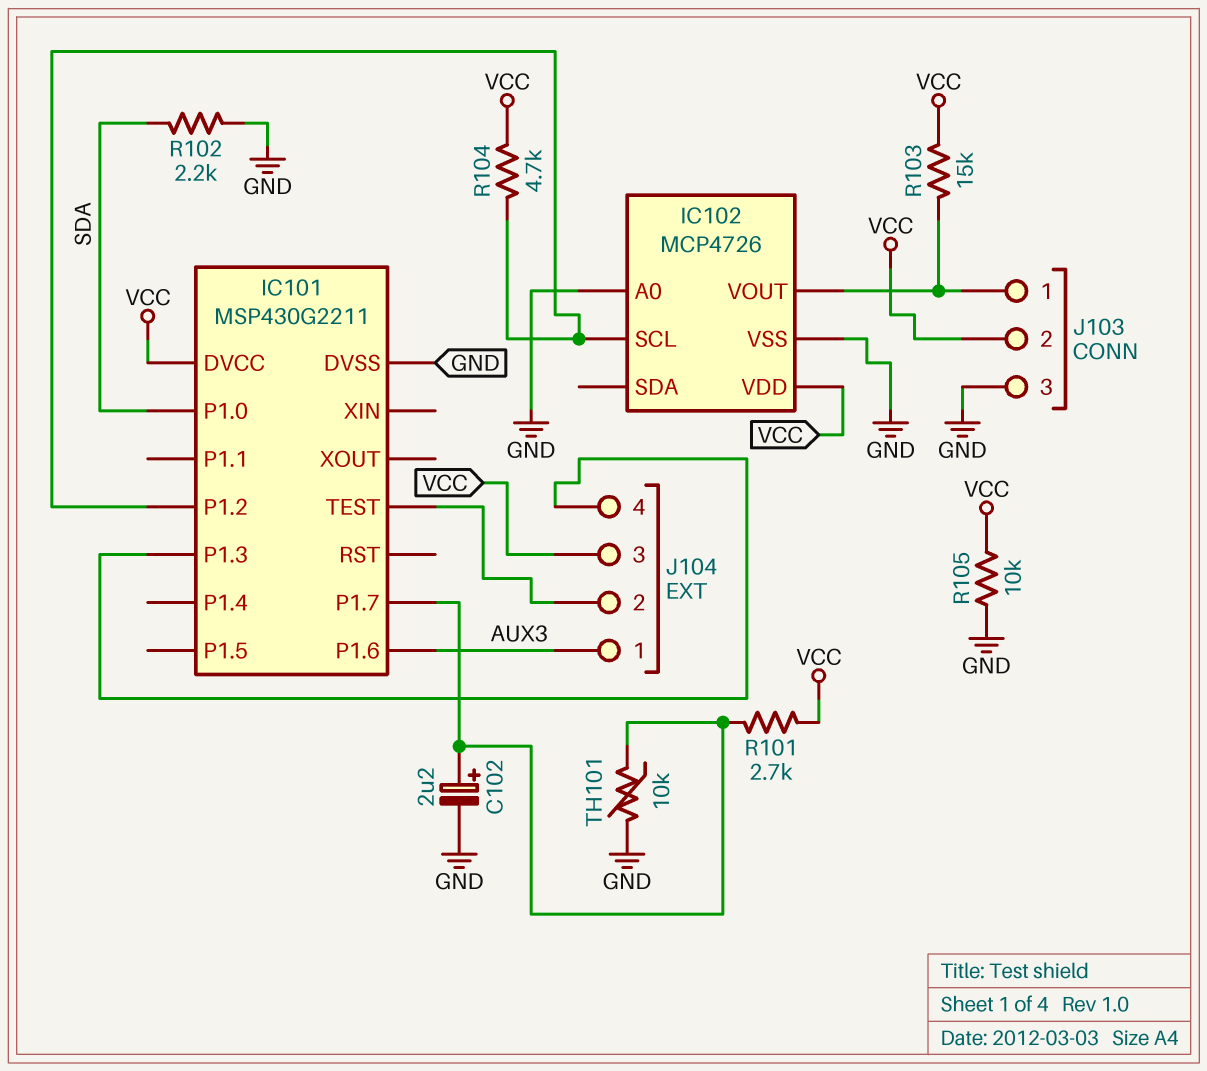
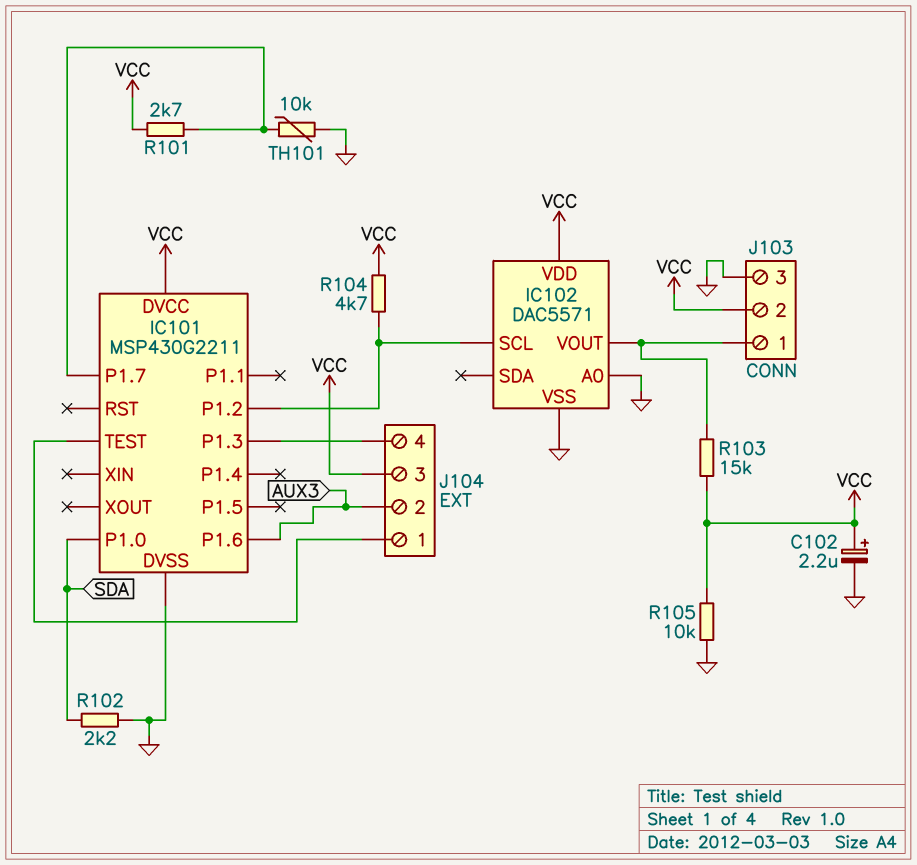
C102: 2.2uF (plus IC101/P1.7, minus GND) -> 2.2uF (plus VCC, minus GND)
IC102: MCP4726 -> DAC5571
J104 pin 1: AUX3 -> IC101/TEST
J104 pin 2: IC101/TEST -> AUX3

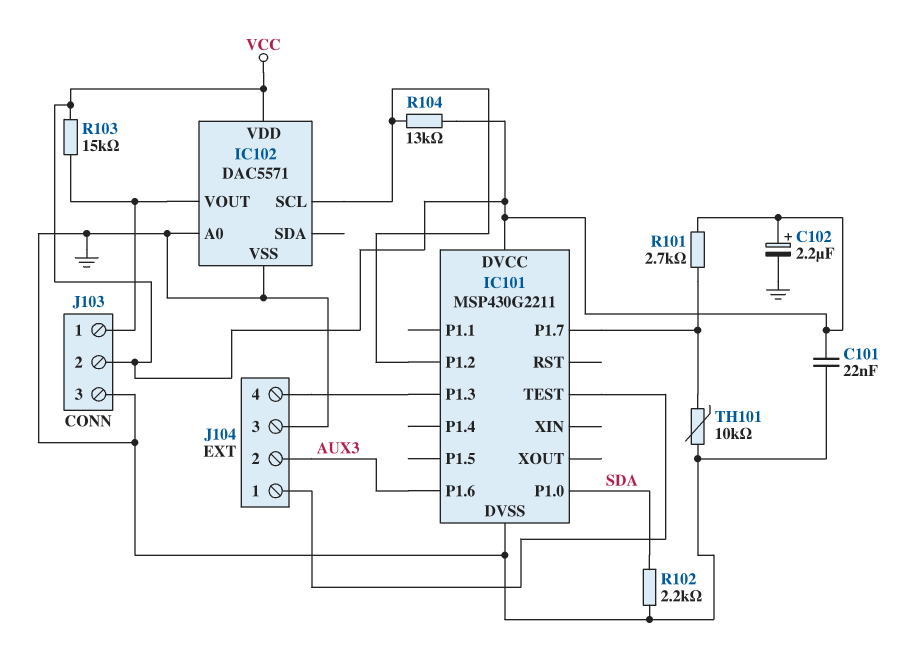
C101: none -> 22nF (GND, VCC)
J104 pin 3: VCC -> GND
R104: 4.7k (IC101/P1.2, VCC) -> 13k (IC101/P1.2, VCC)
R105: 10k (GND, VCC) -> none

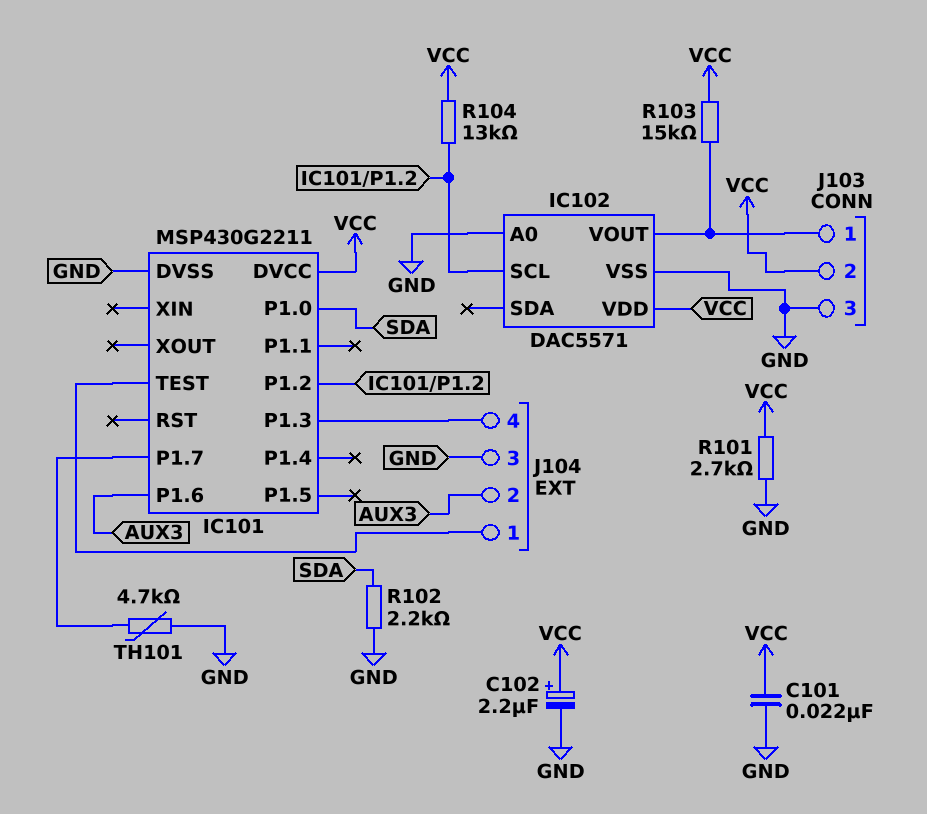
R101: 2.7k (IC101/P1.7, VCC) -> 2.7k (GND, VCC)
TH101: 10k (GND, IC101/P1.7) -> 4.7k (GND, IC101/P1.7)

